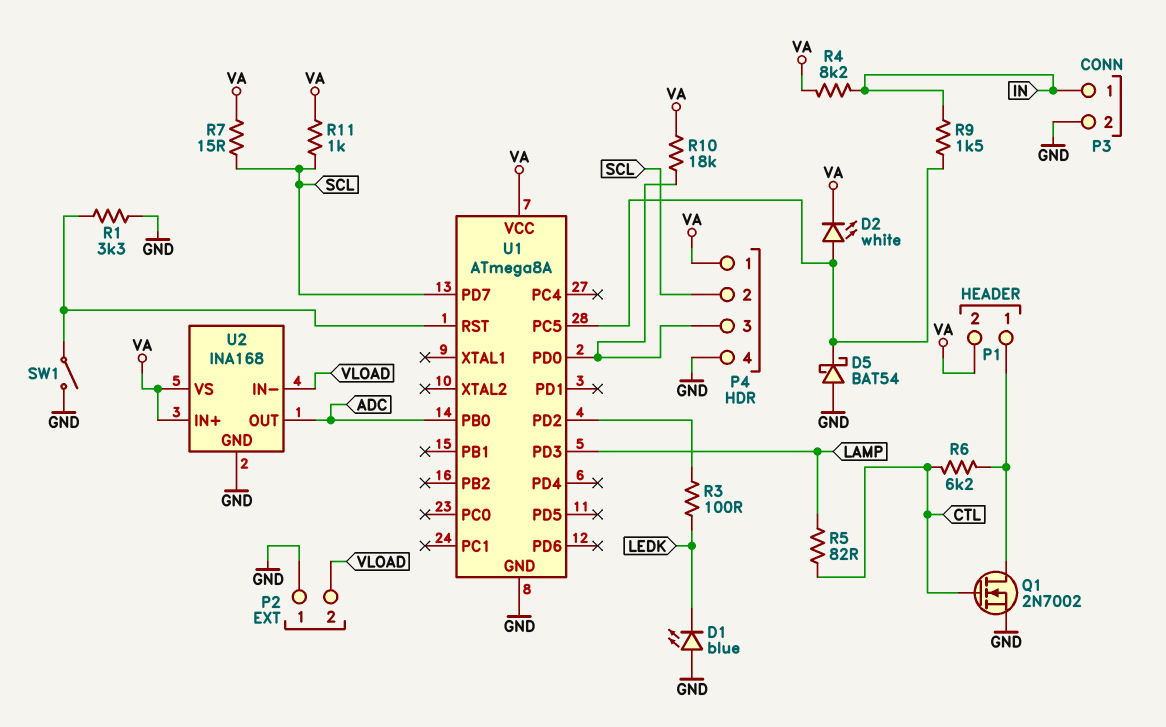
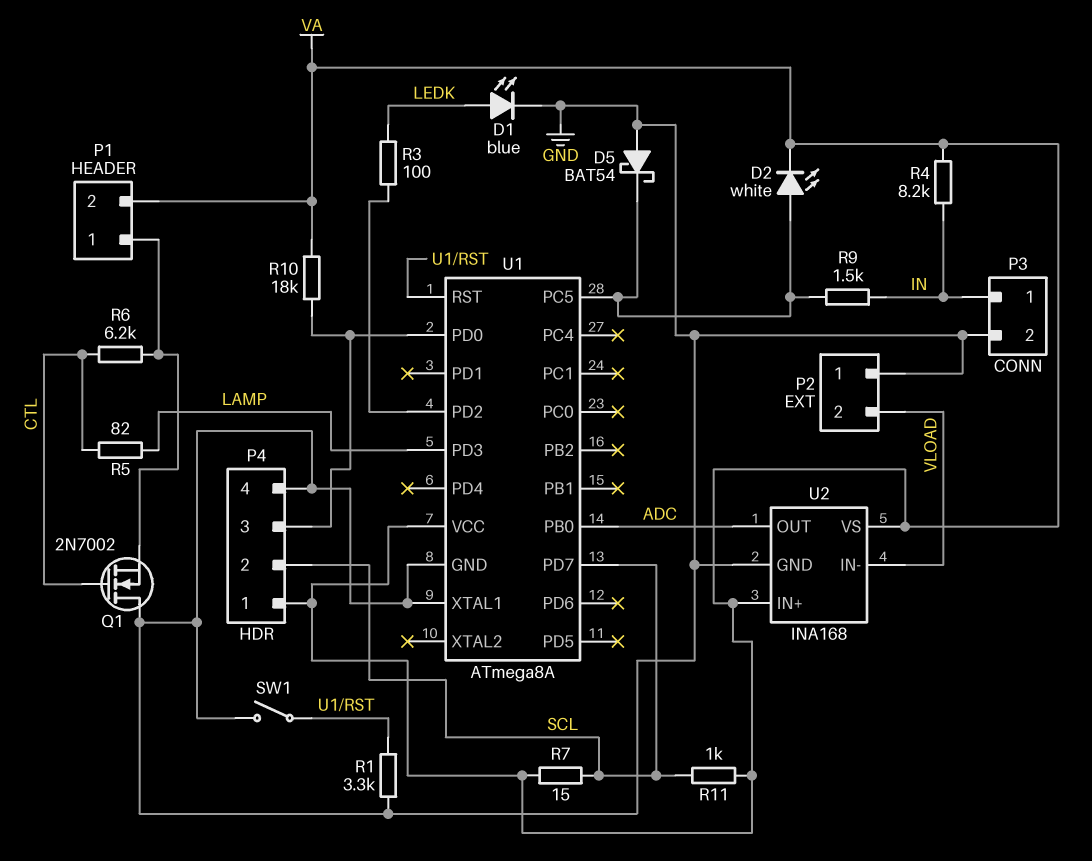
D1: LED blue (A GND, K LEDK) -> LED blue (A LEDK, K GND)
Q1: NMOS 2N7002 (G CTL, D P1/1, S GND) -> NMOS 2N7002 (G CTL, D GND, S P1/1)
U1 pin XTAL1: none -> GND

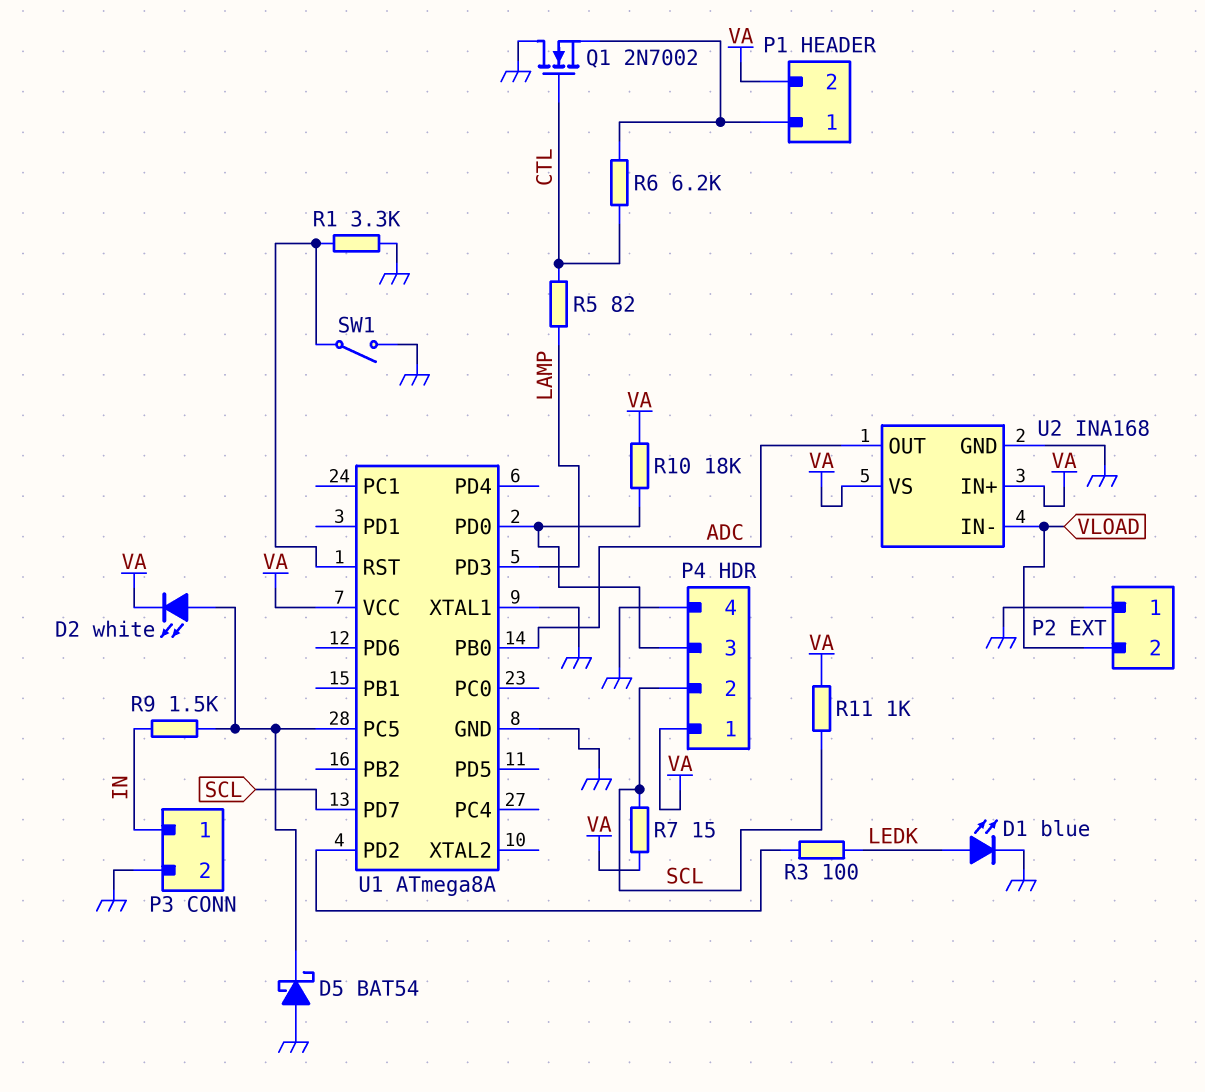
R4: 8.2k (IN, VA) -> none

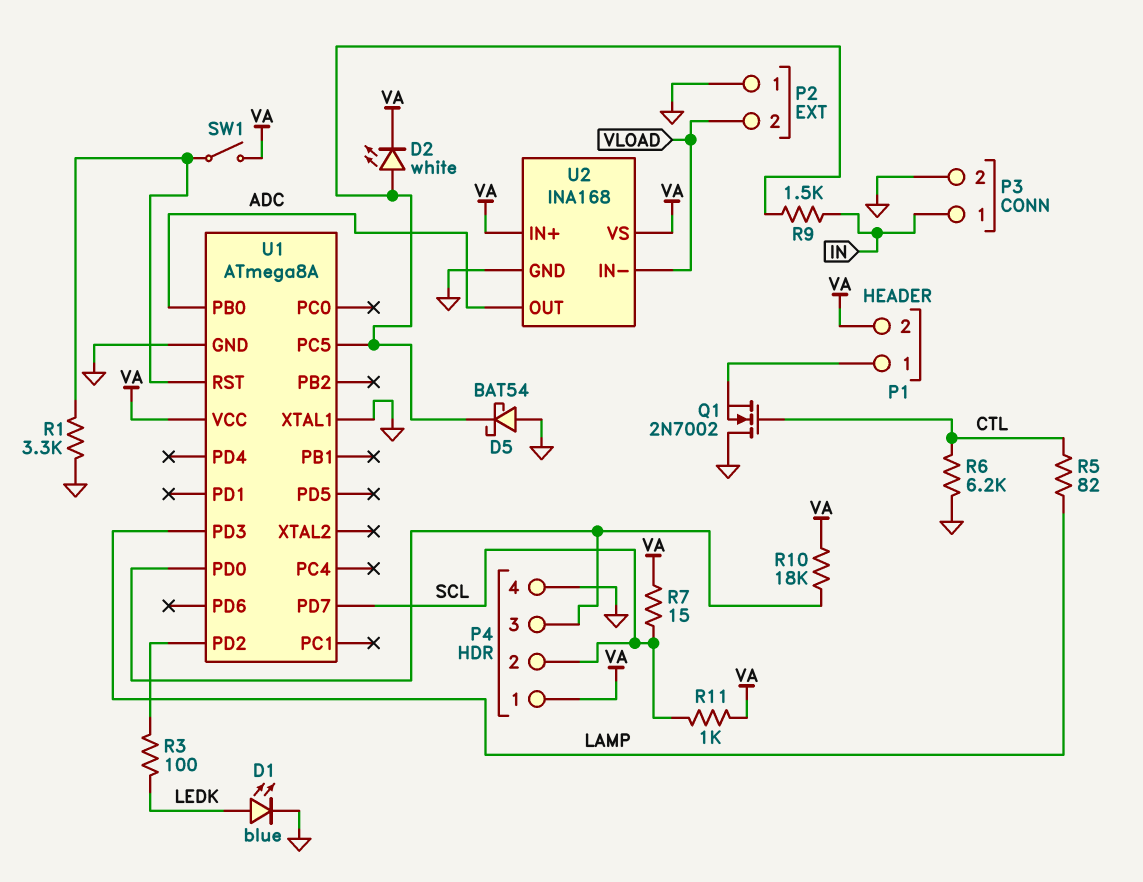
R6: 6.2k (CTL, P1/1) -> 6.2k (CTL, GND)
SW1: switch (GND, U1/RST) -> switch (U1/RST, VA)

